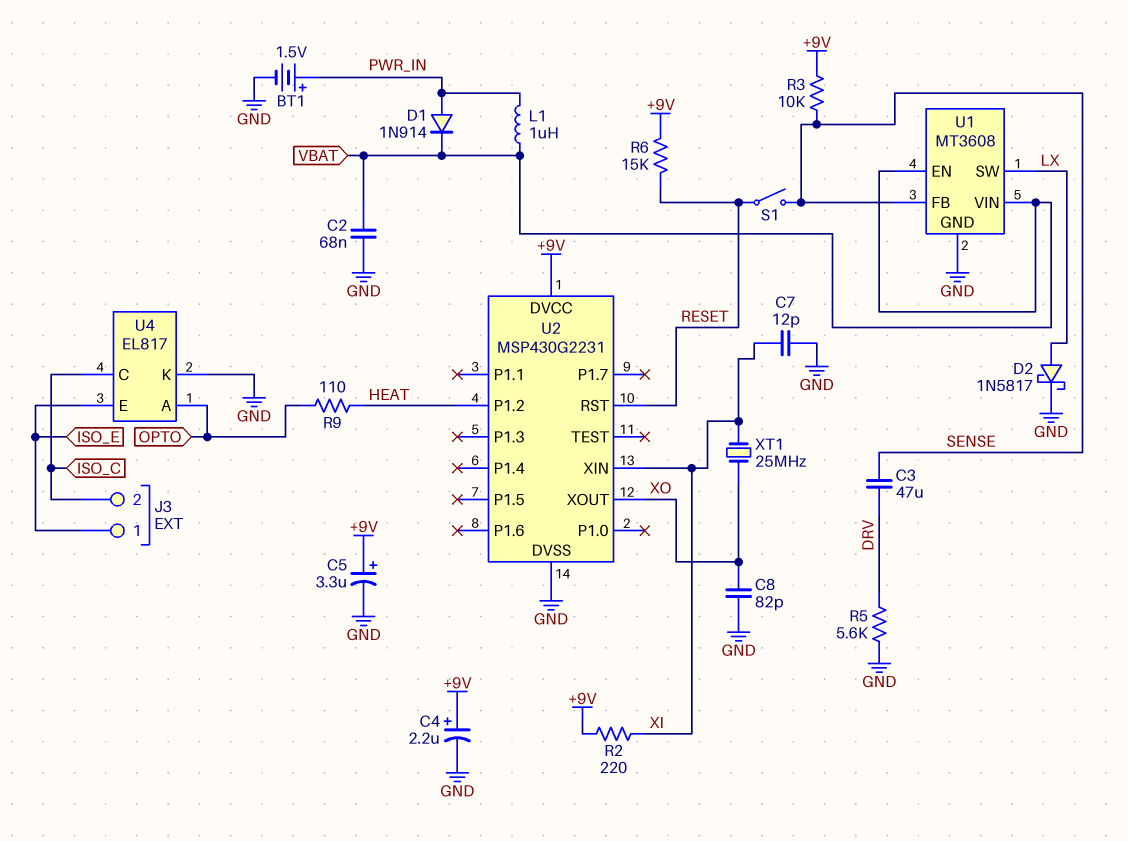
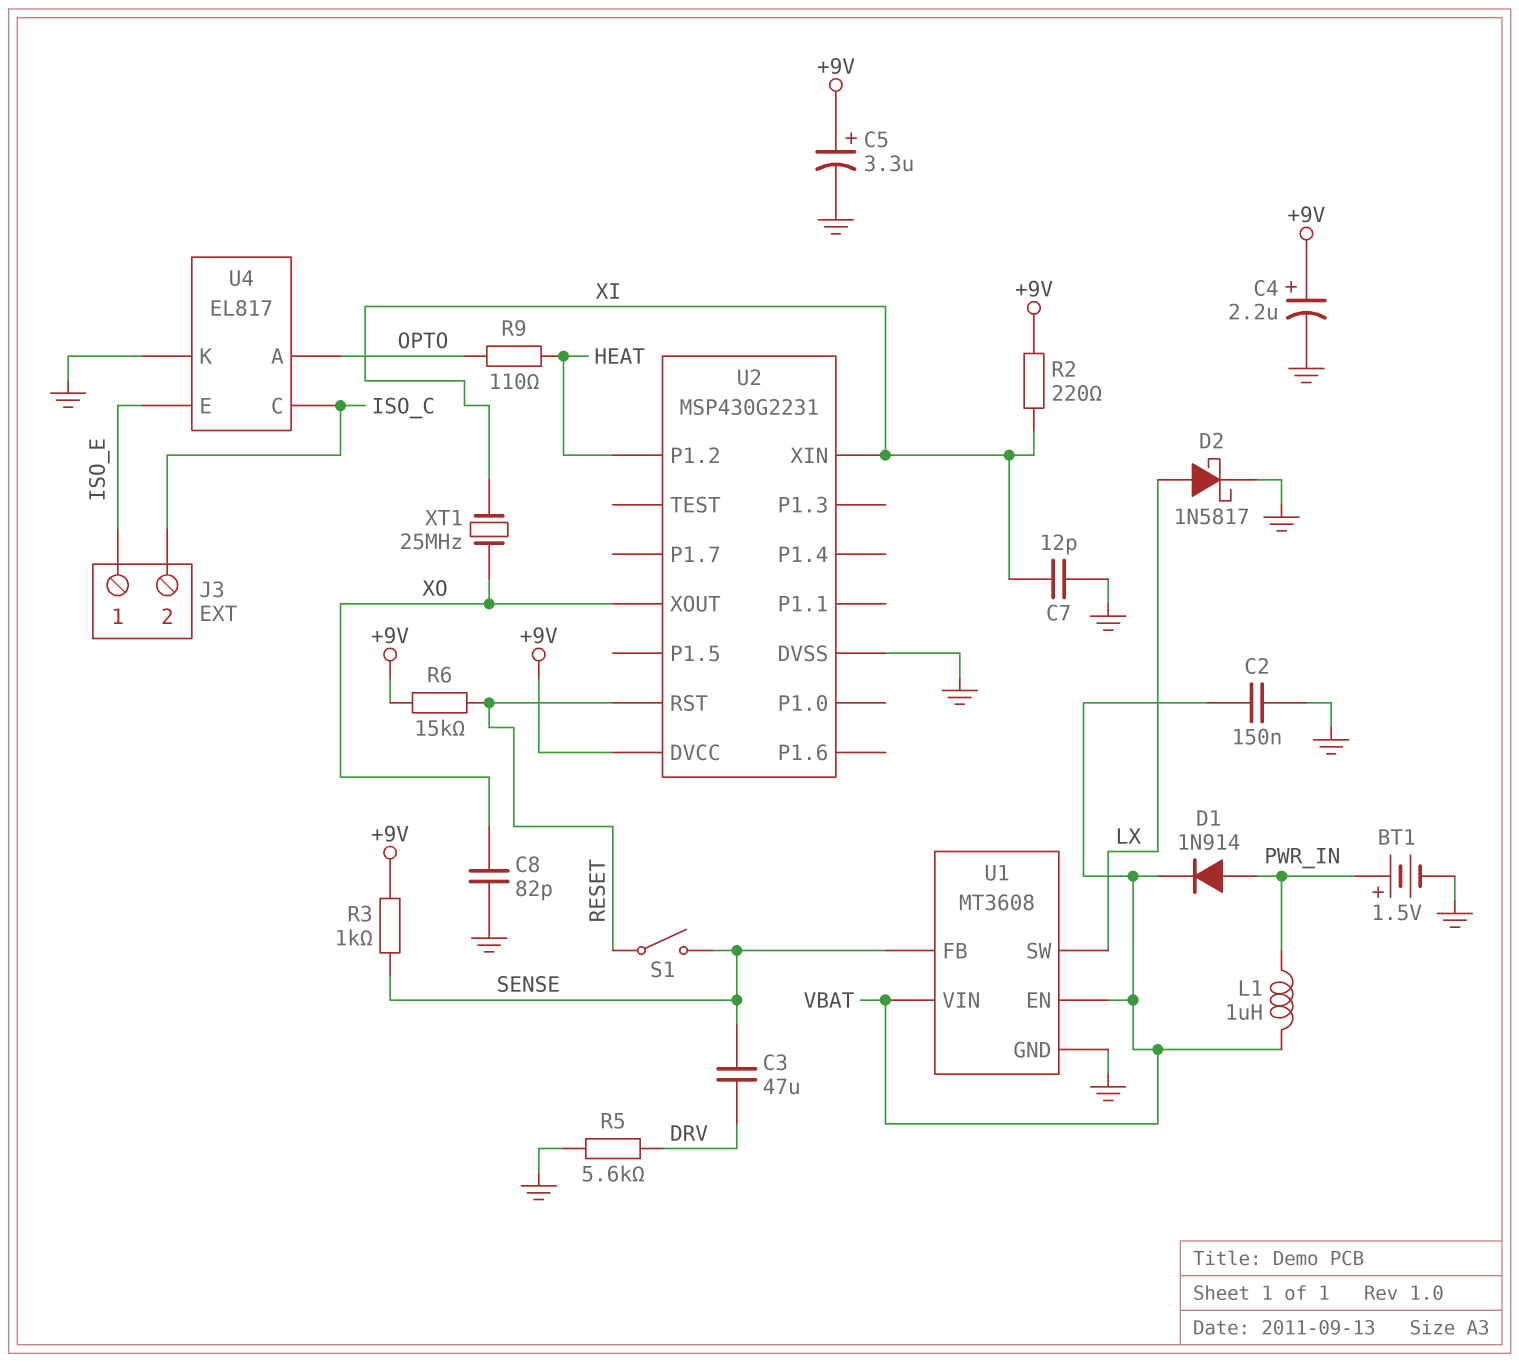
C2: 68nF (GND, VBAT) -> 150nF (GND, VBAT)
R3: 10k (+9V, SENSE) -> 1k (+9V, SENSE)

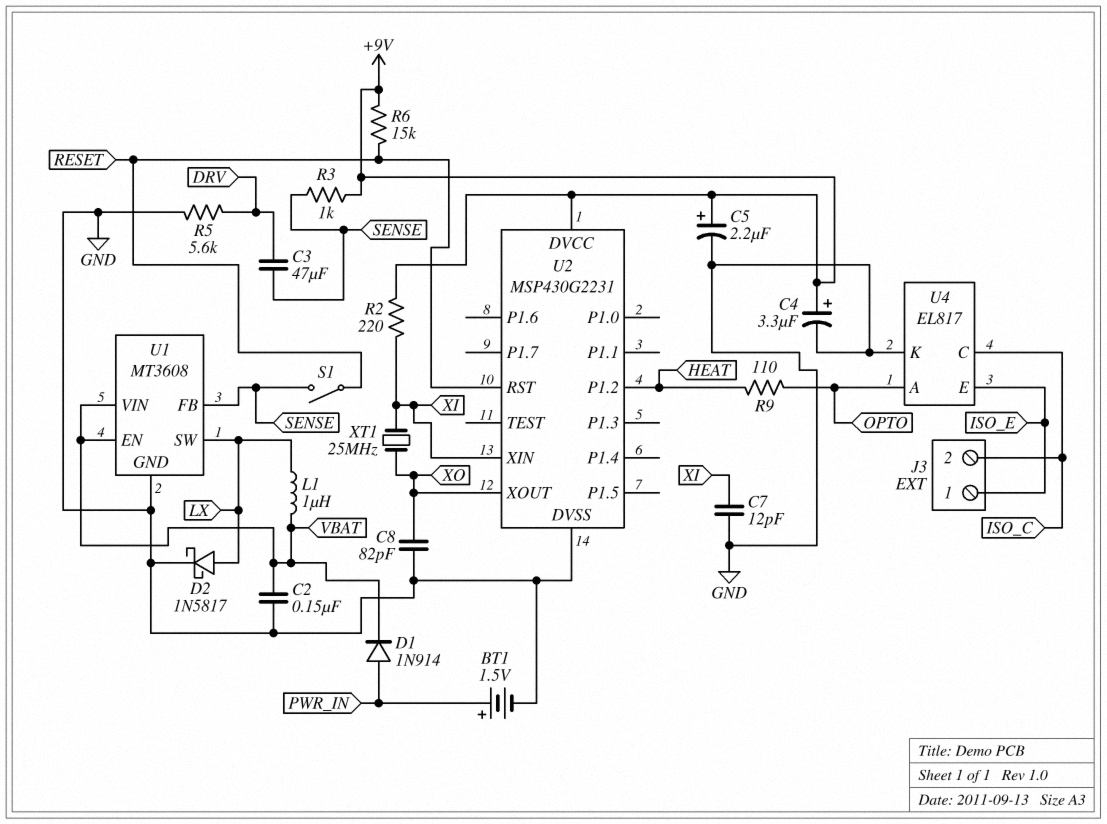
C4: 2.2uF (plus +9V, minus GND) -> 3.3uF (plus +9V, minus GND)
C5: 3.3uF (plus +9V, minus GND) -> 2.2uF (plus +9V, minus GND)
L1: 1uH (PWR_IN, VBAT) -> 1uH (LX, VBAT)

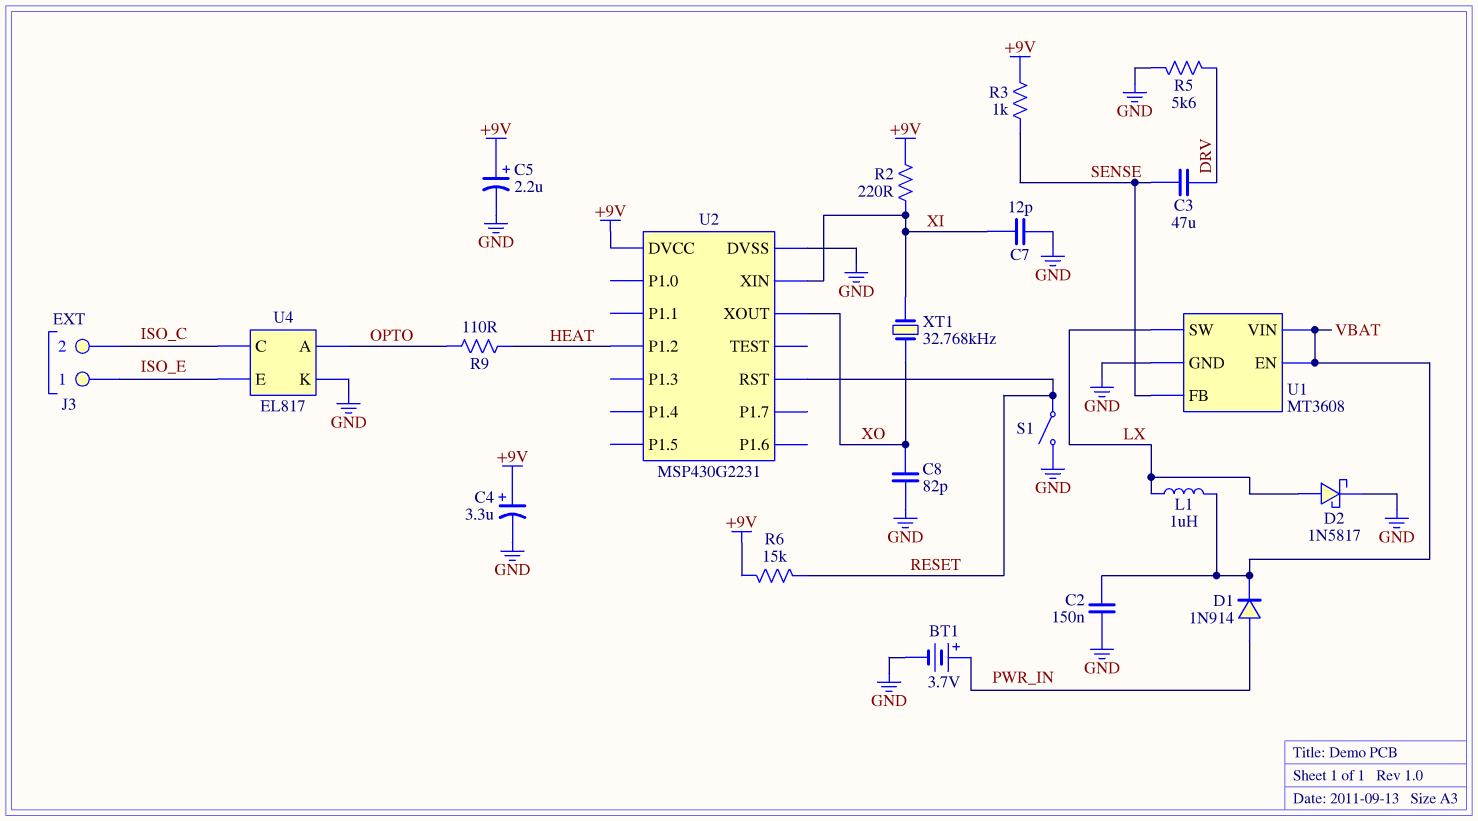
BT1: 1.5V (plus PWR_IN, minus GND) -> 3.7V (plus PWR_IN, minus GND)
S1: switch (RESET, SENSE) -> switch (GND, RESET)
XT1: 25MHz (XI, XO) -> 32.768kHz (XI, XO)

